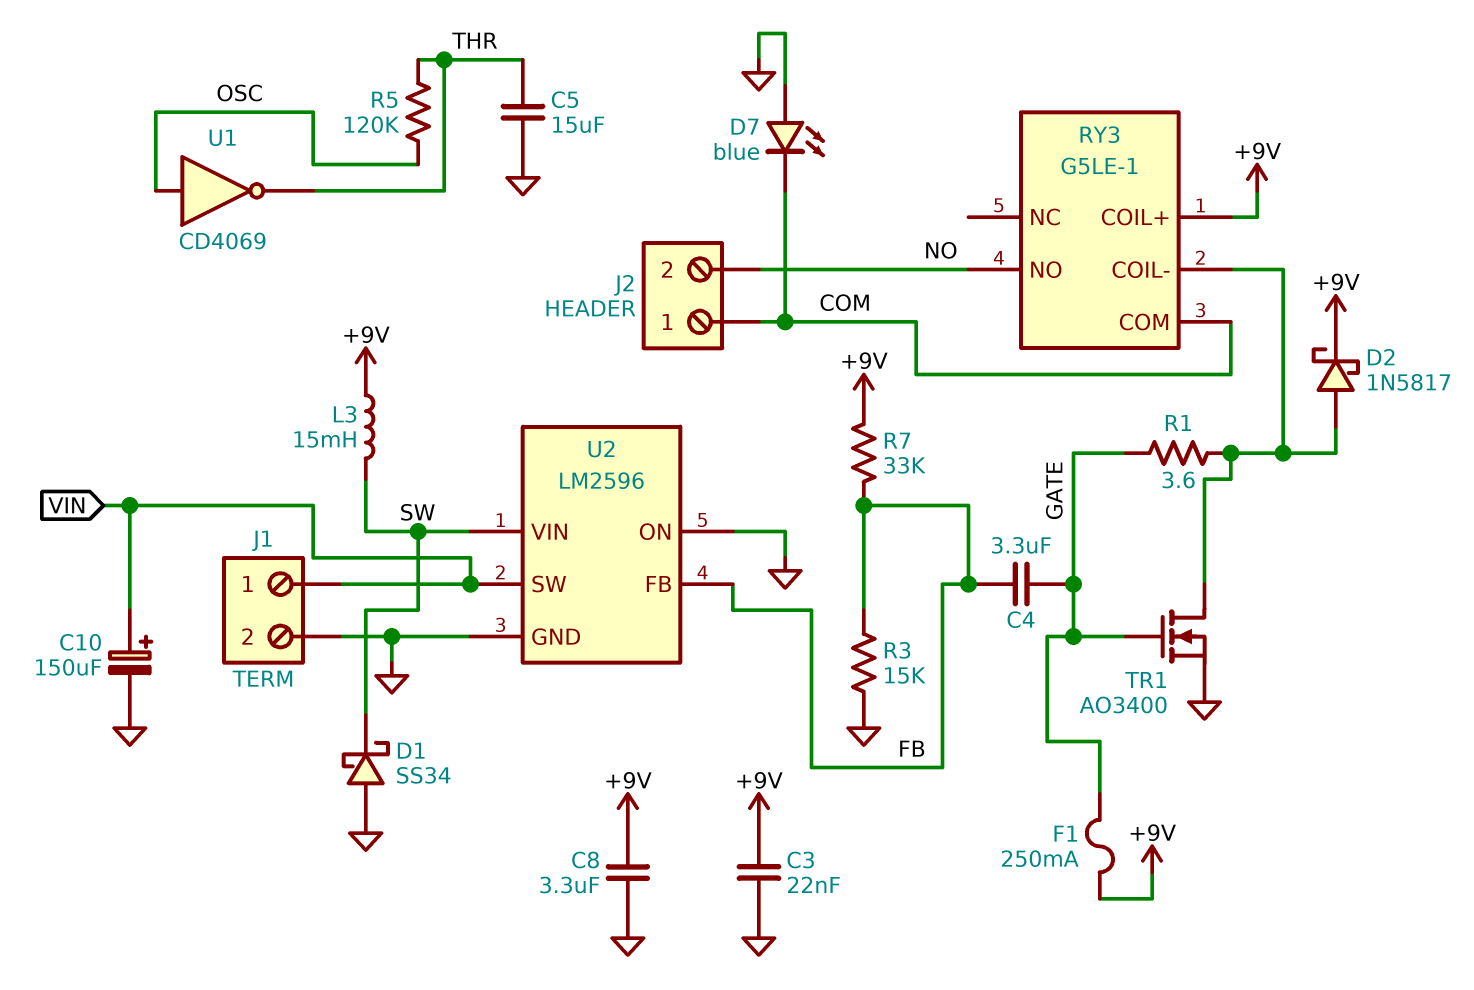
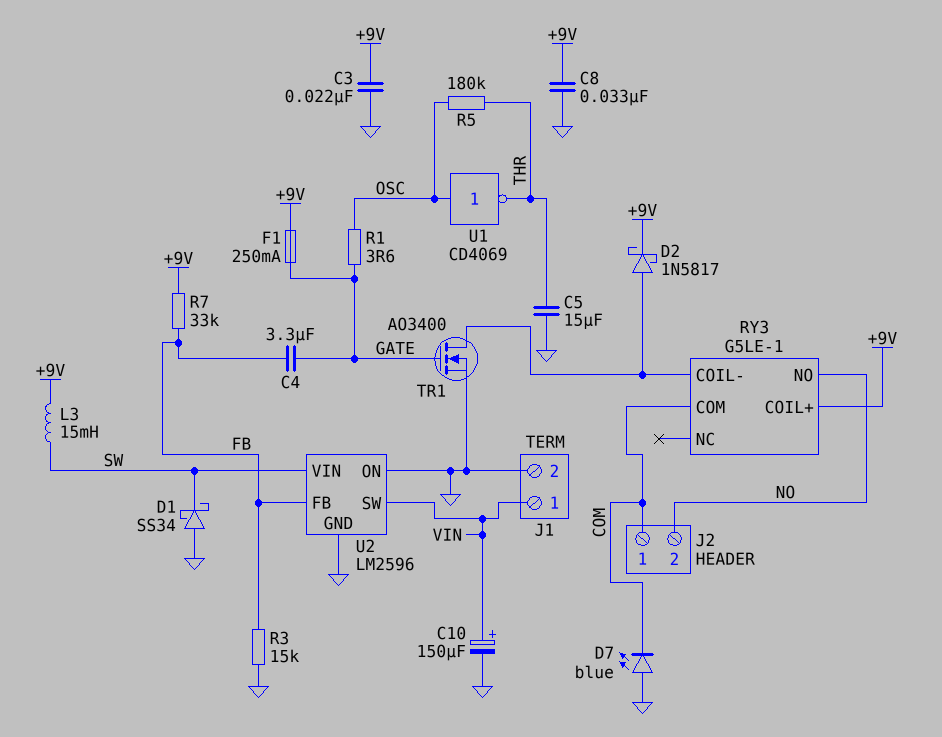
C8: 3.3uF (+9V, GND) -> 33nF (+9V, GND)
R1: 3.6 (GATE, RY3/COIL-) -> 3.6 (GATE, OSC)
R5: 120k (OSC, THR) -> 180k (OSC, THR)

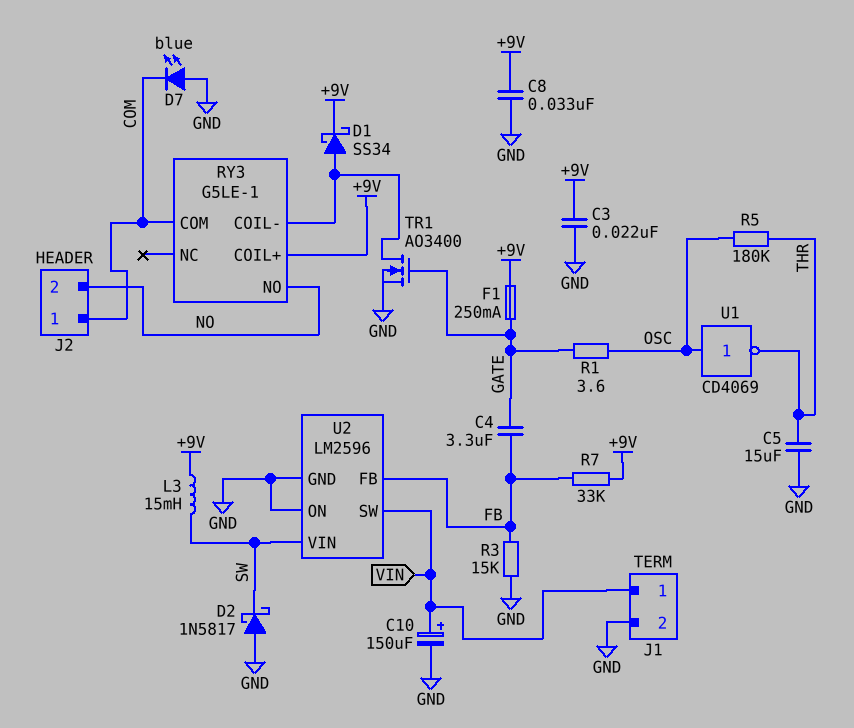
D1: schottky SS34 (A GND, K SW) -> schottky SS34 (A RY3/COIL-, K +9V)
D2: schottky 1N5817 (A RY3/COIL-, K +9V) -> schottky 1N5817 (A GND, K SW)

